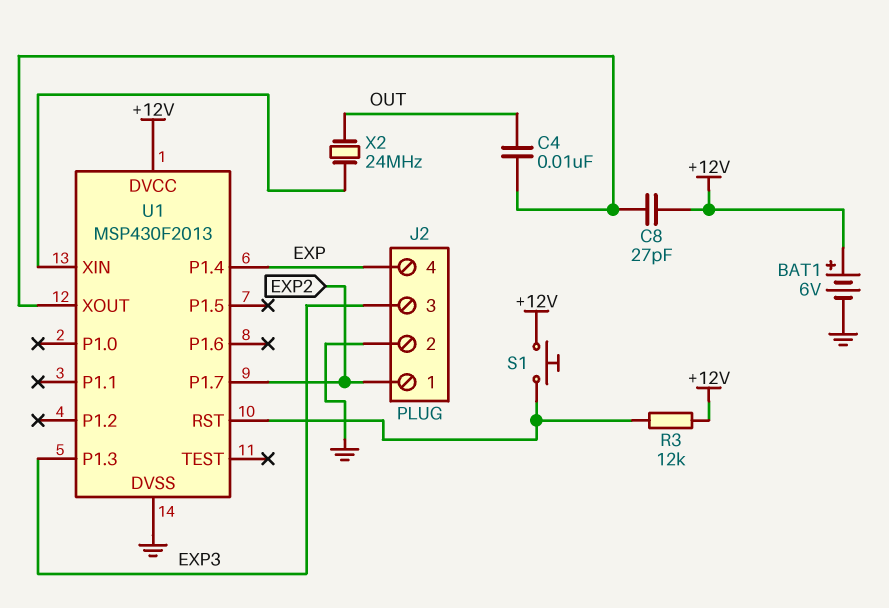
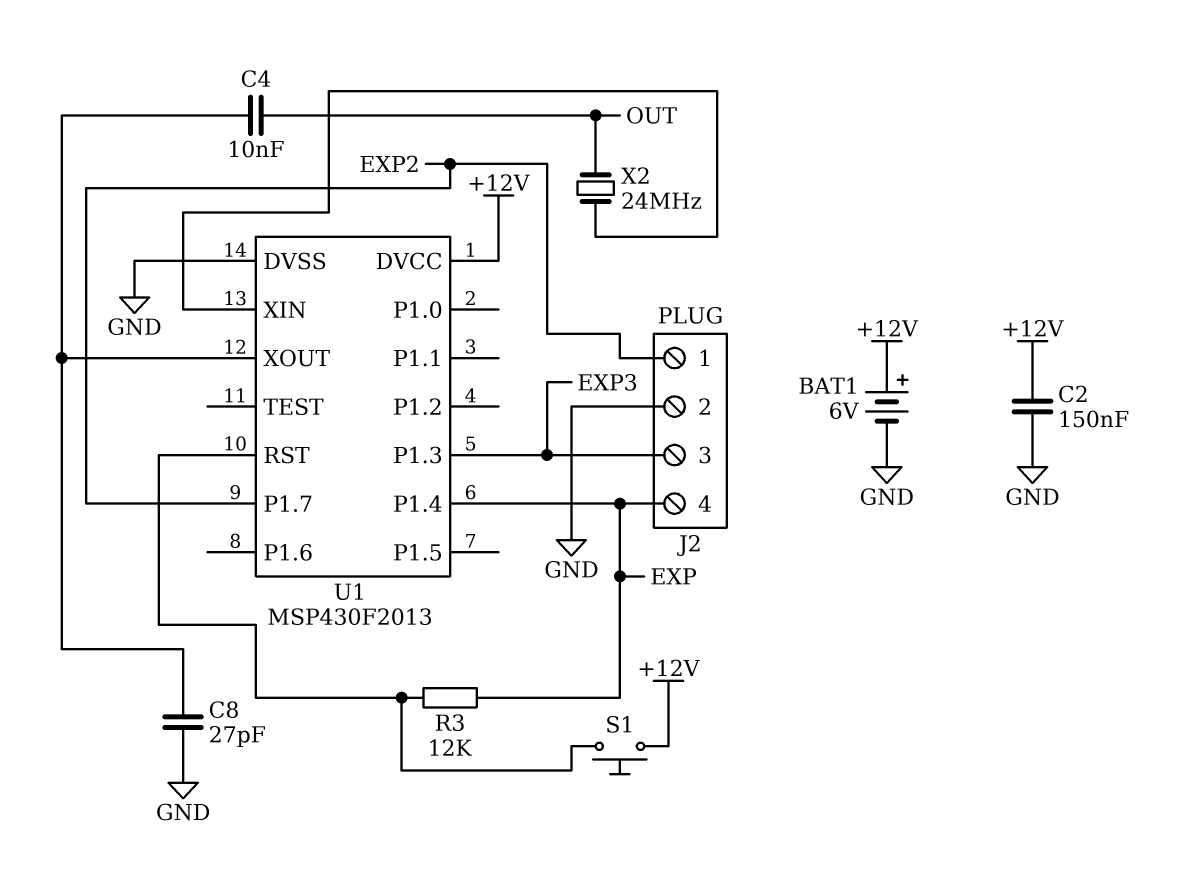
C2: none -> 150nF (+12V, GND)
C8: 27pF (+12V, U1/XOUT) -> 27pF (GND, U1/XOUT)
R3: 12k (+12V, U1/RST) -> 12k (EXP, U1/RST)

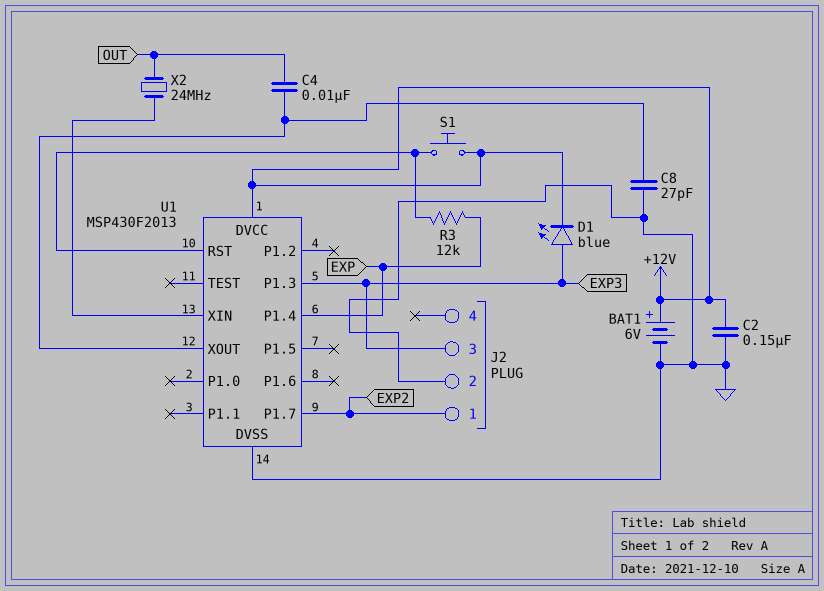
D1: none -> LED blue (A EXP3, K +12V)
J2 pin 4: EXP -> none

